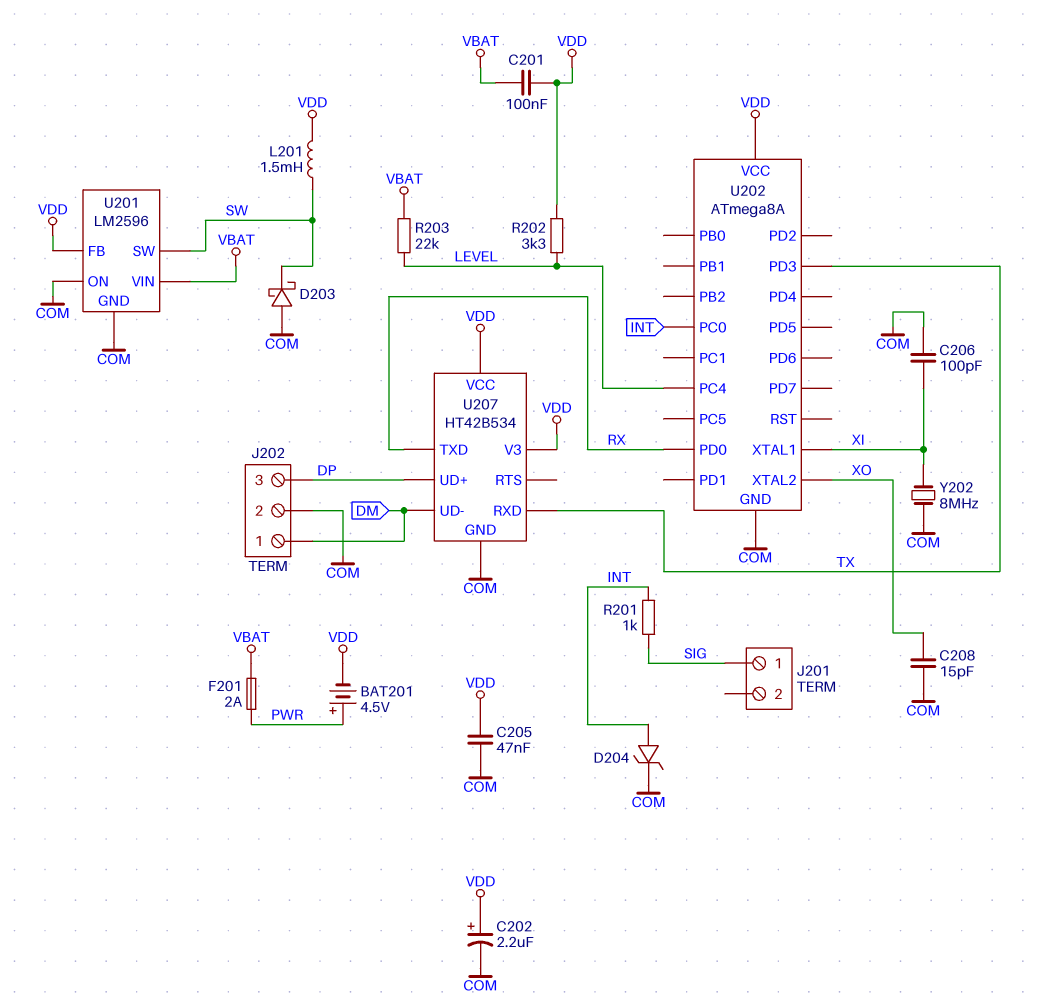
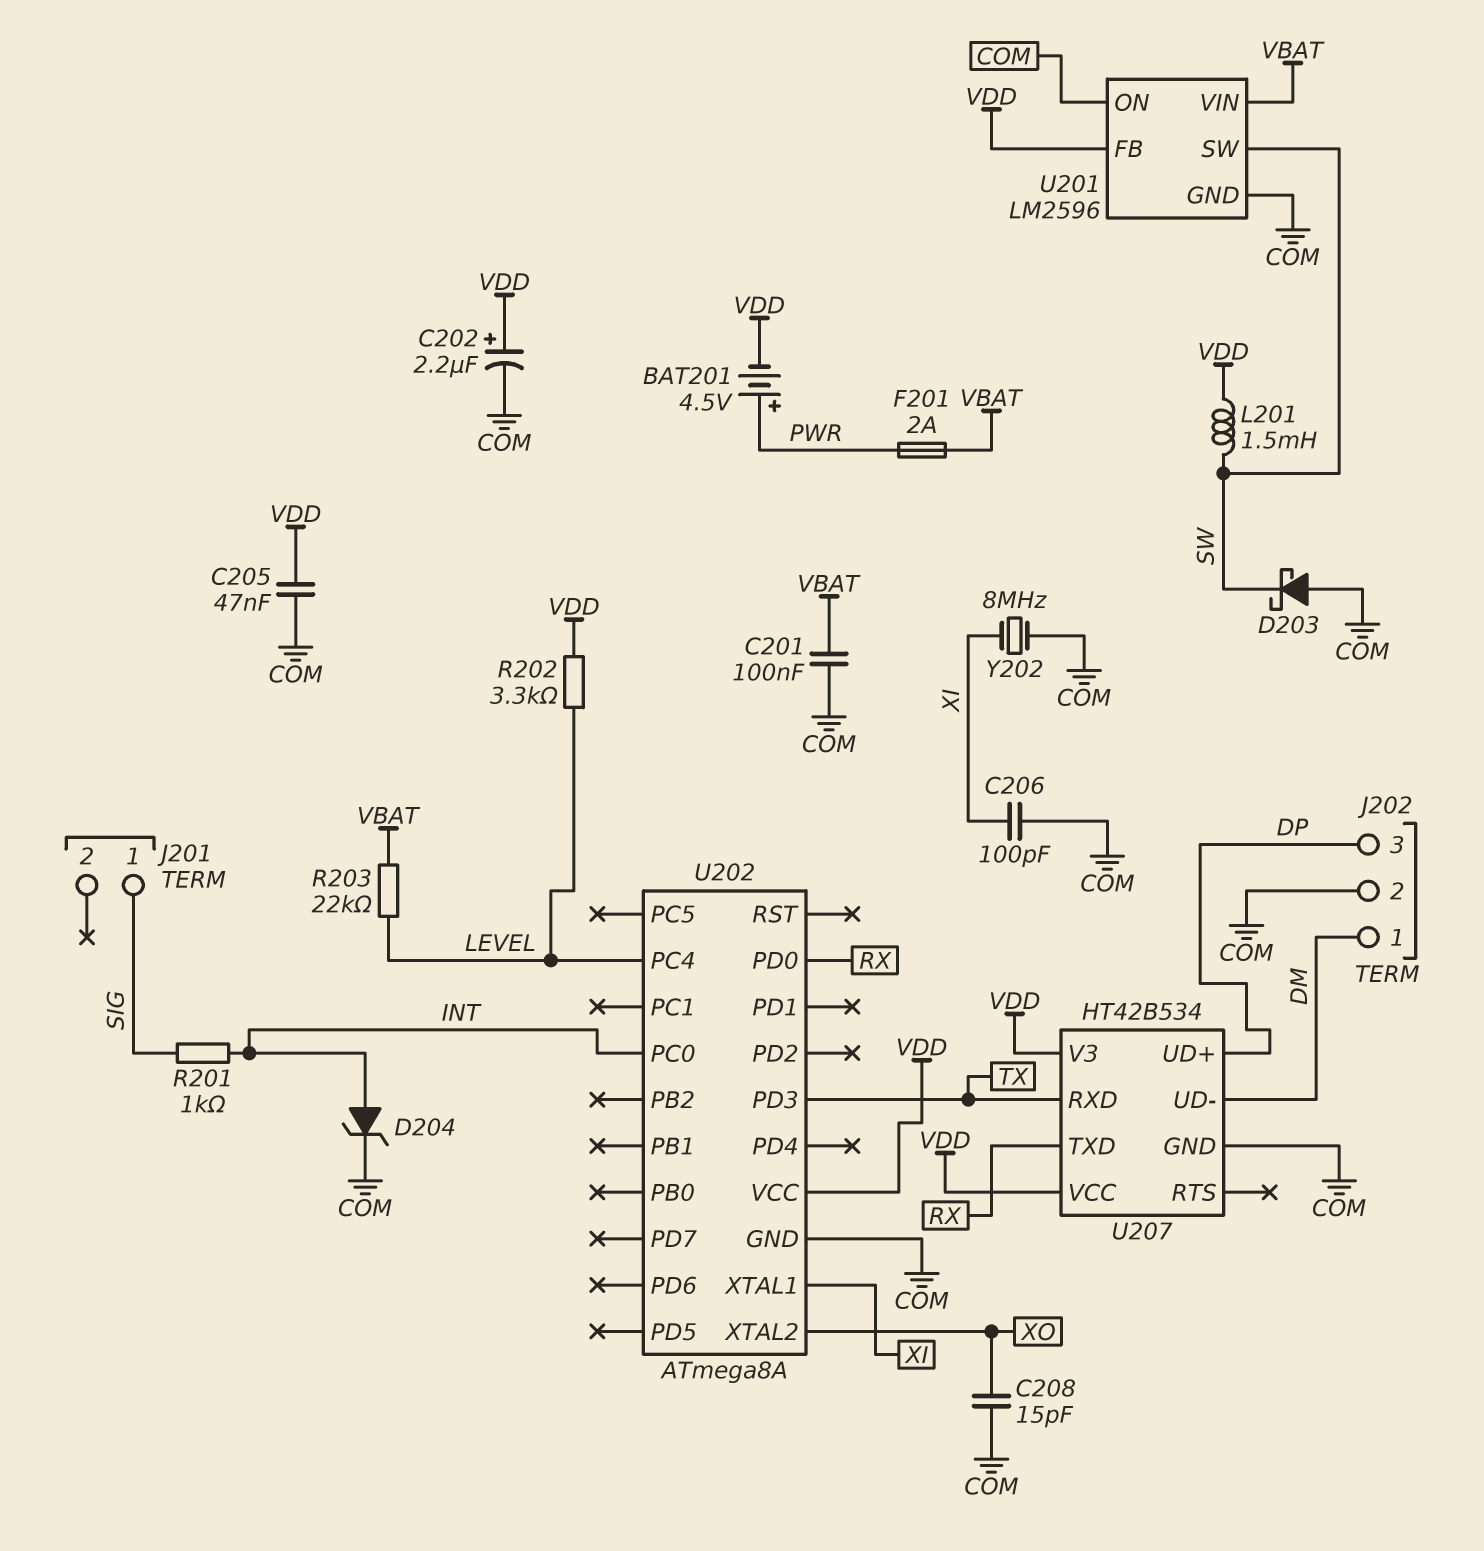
C201: 100nF (VBAT, VDD) -> 100nF (COM, VBAT)

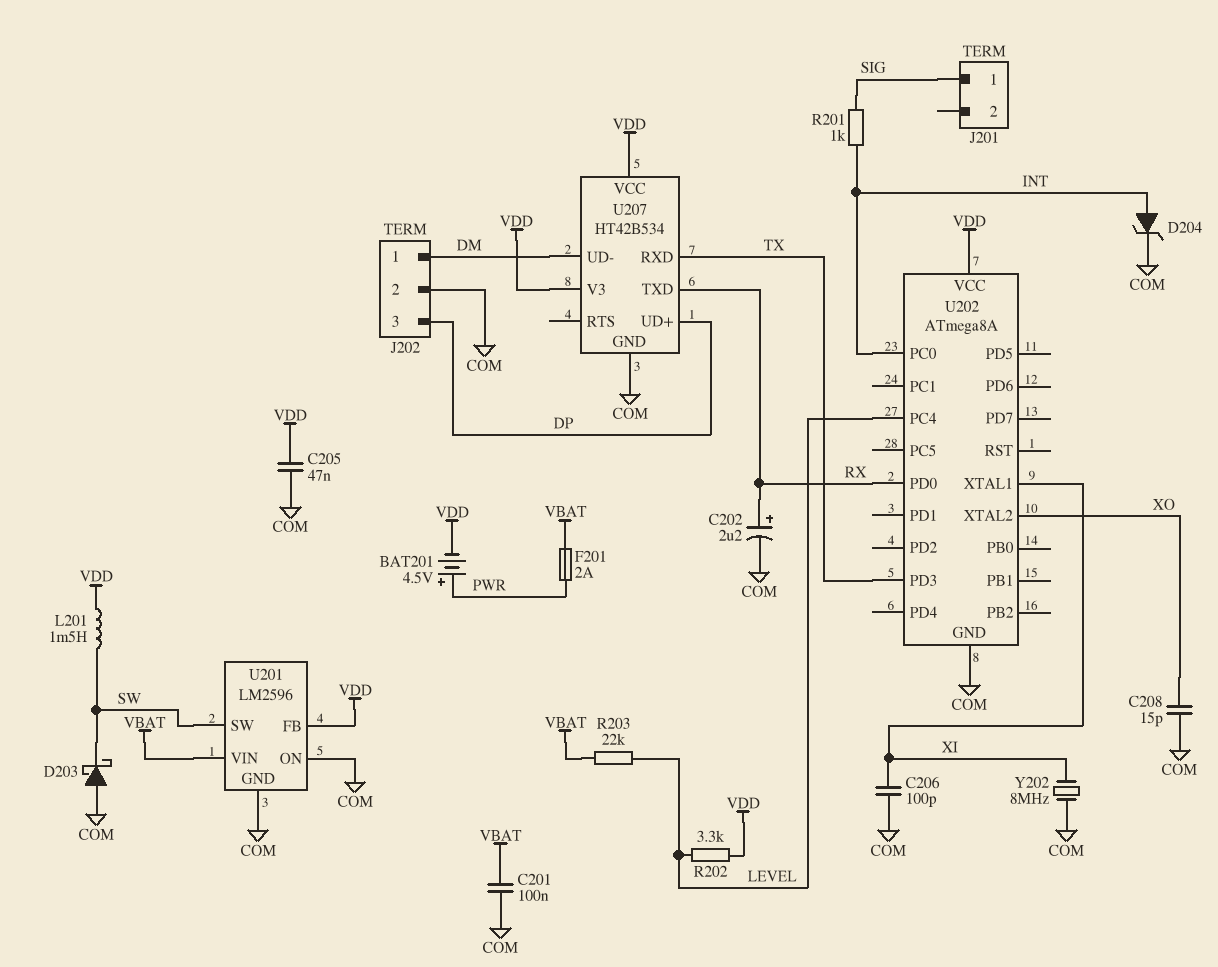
C202: 2.2uF (plus VDD, minus COM) -> 2.2uF (plus RX, minus COM)

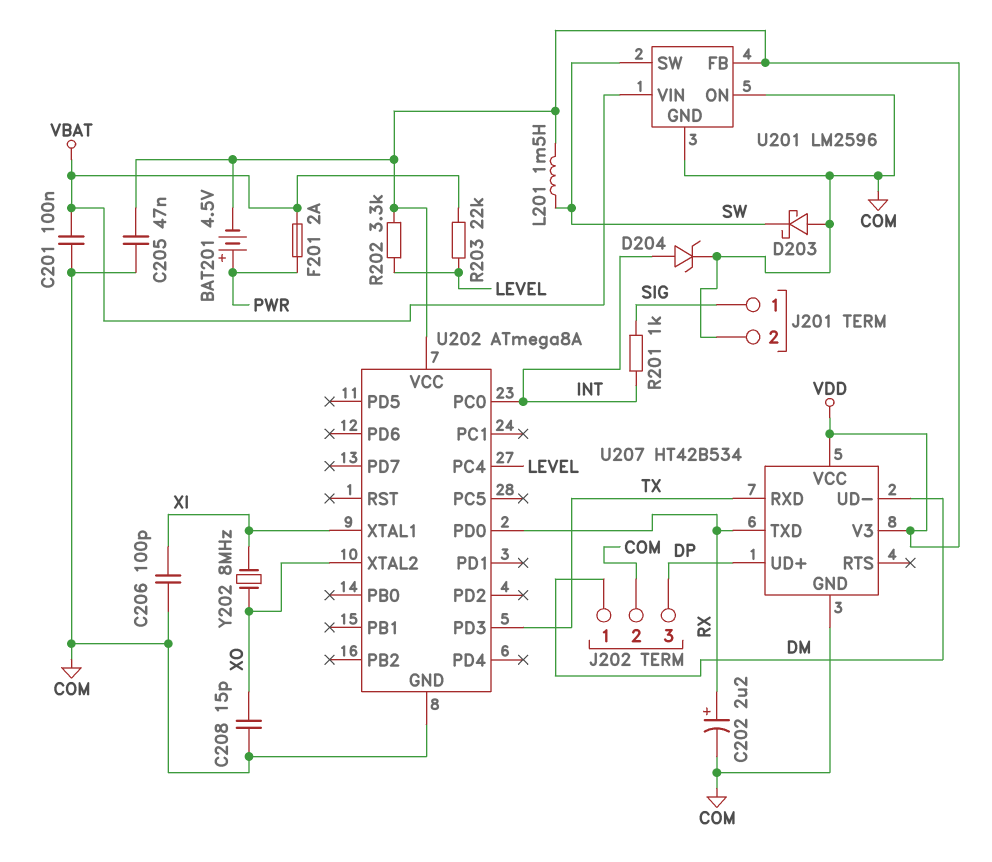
J201 pin 2: none -> COM
Y202: 8MHz (COM, XI) -> 8MHz (XI, XO)

